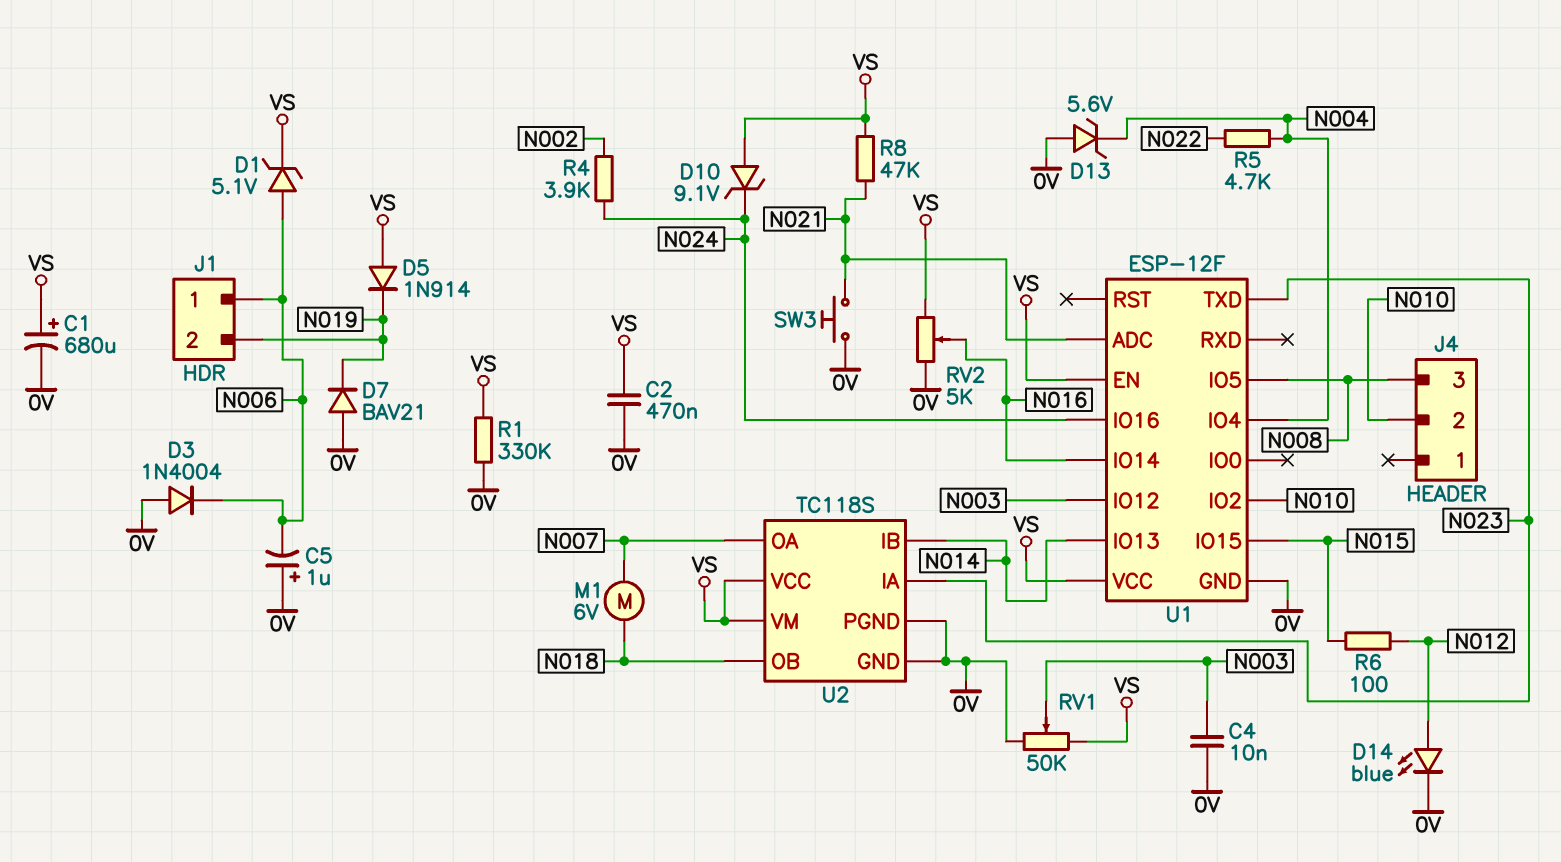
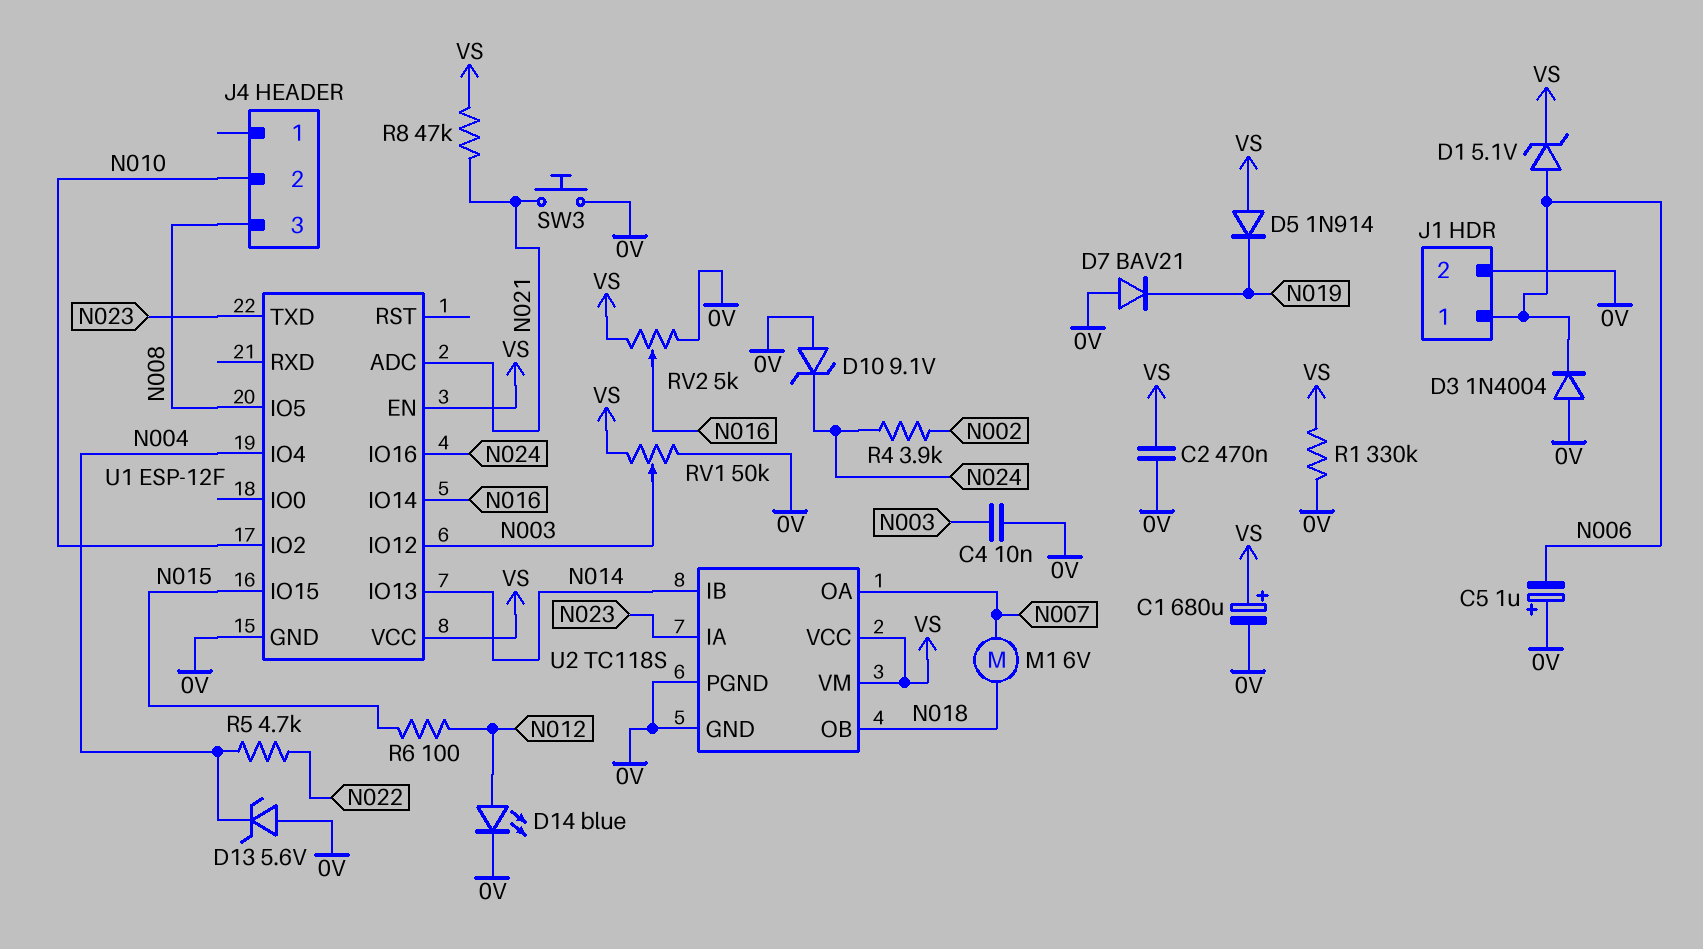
D10: zener 9.1V (A VS, K N024) -> zener 9.1V (A 0V, K N024)
J1 pin 2: N019 -> 0V

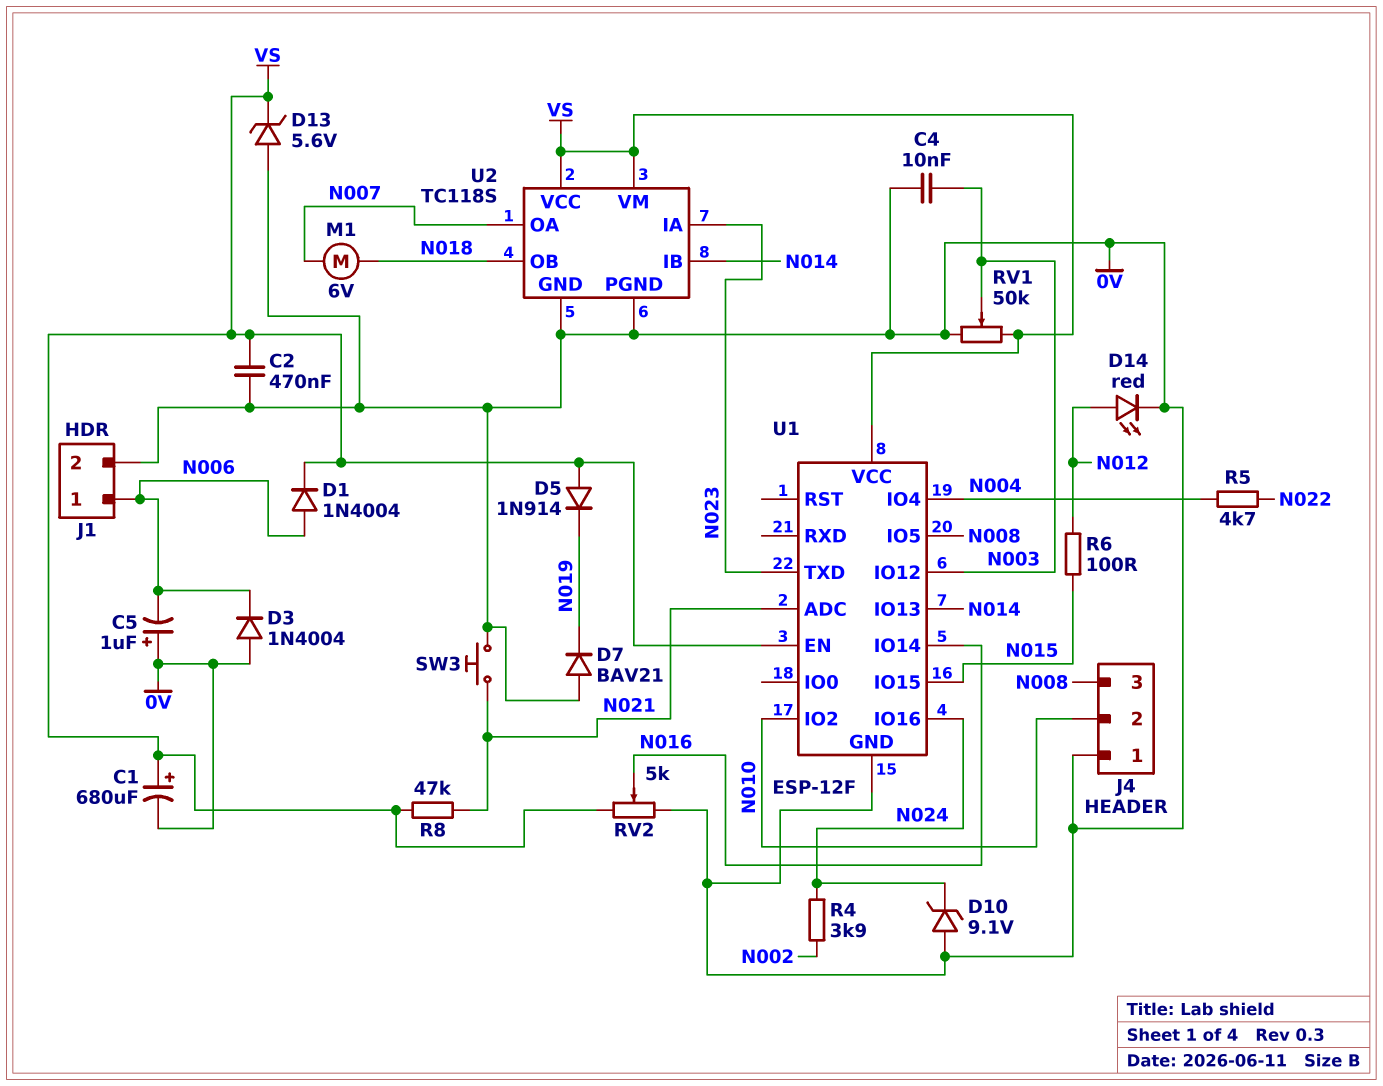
D1: zener 5.1V (A N006, K VS) -> diode 1N4004 (A N006, K VS)
D13: zener 5.6V (A 0V, K N004) -> zener 5.6V (A 0V, K VS)
D14: LED blue (A N012, K 0V) -> LED red (A N012, K 0V)
J4 pin 1: none -> 0V
R1: 330k (0V, VS) -> none

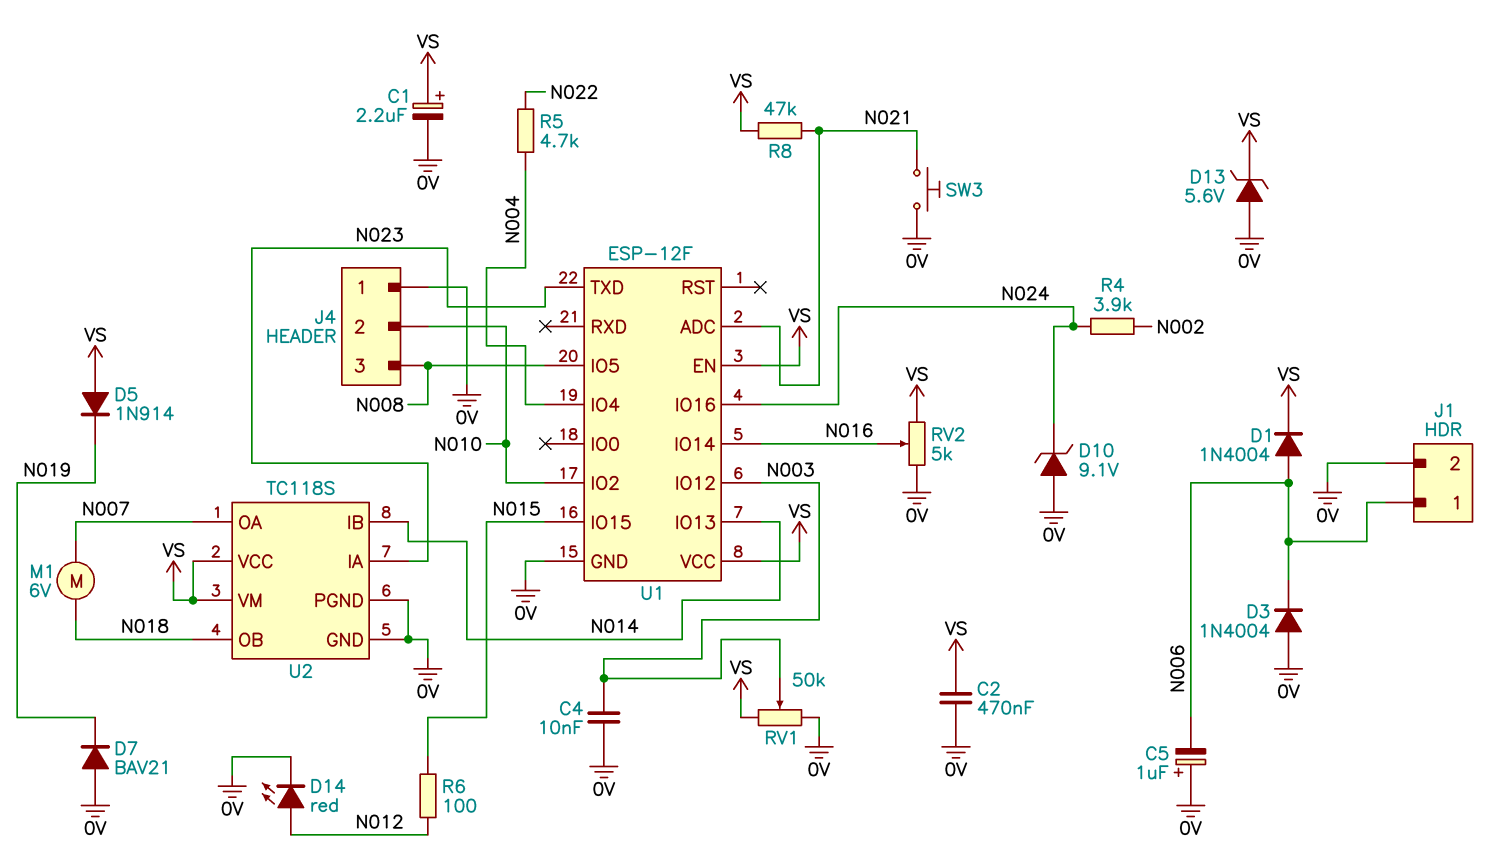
C1: 680uF (plus VS, minus 0V) -> 2.2uF (plus VS, minus 0V)

